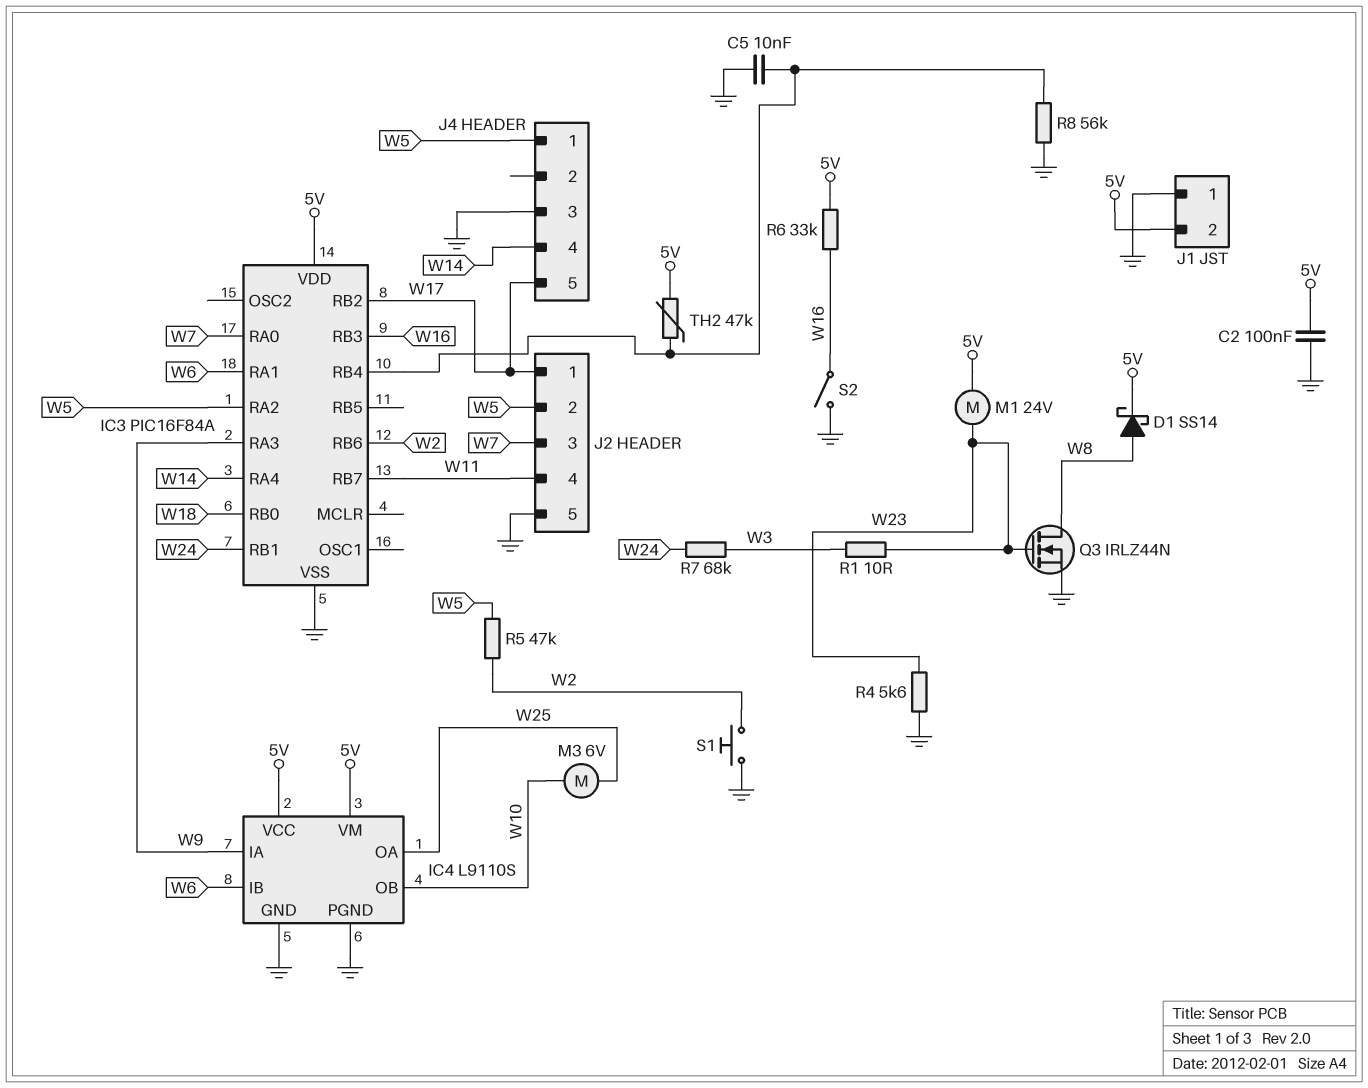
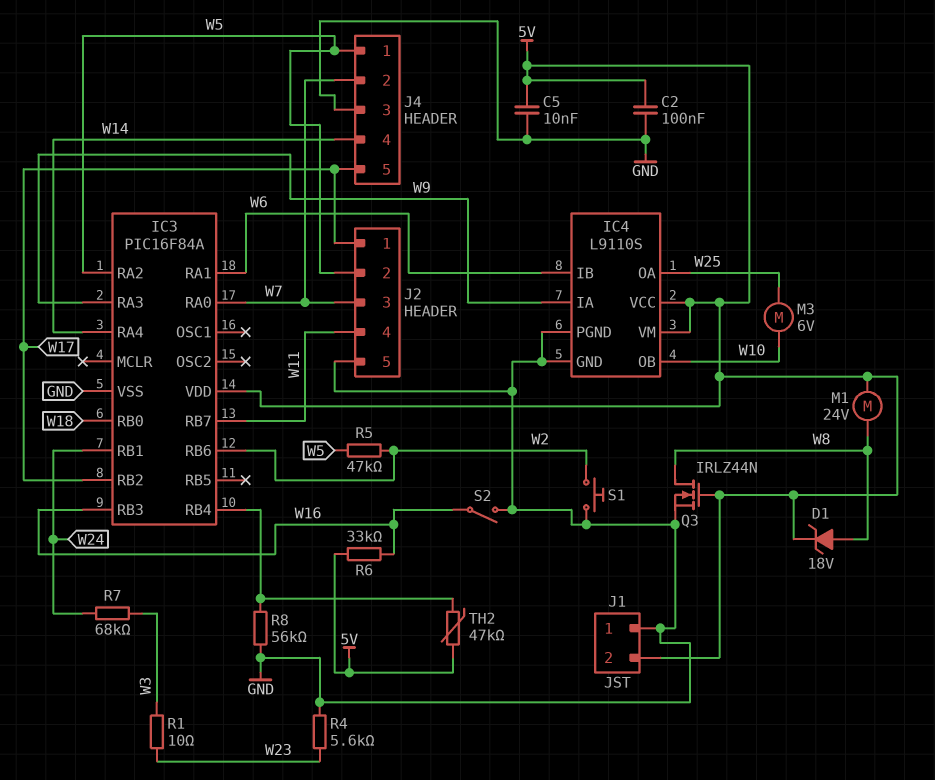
C5: 10nF (GND, IC3/RB4) -> 10nF (5V, GND)
D1: schottky SS14 (A W8, K 5V) -> zener 18V (A W8, K 5V)
J4 pin 2: none -> W7
M1: motor 24V (5V, W23) -> motor 24V (5V, W8)
Q3: NMOS IRLZ44N (G W23, D W8, S GND) -> NMOS IRLZ44N (G 5V, D W8, S GND)

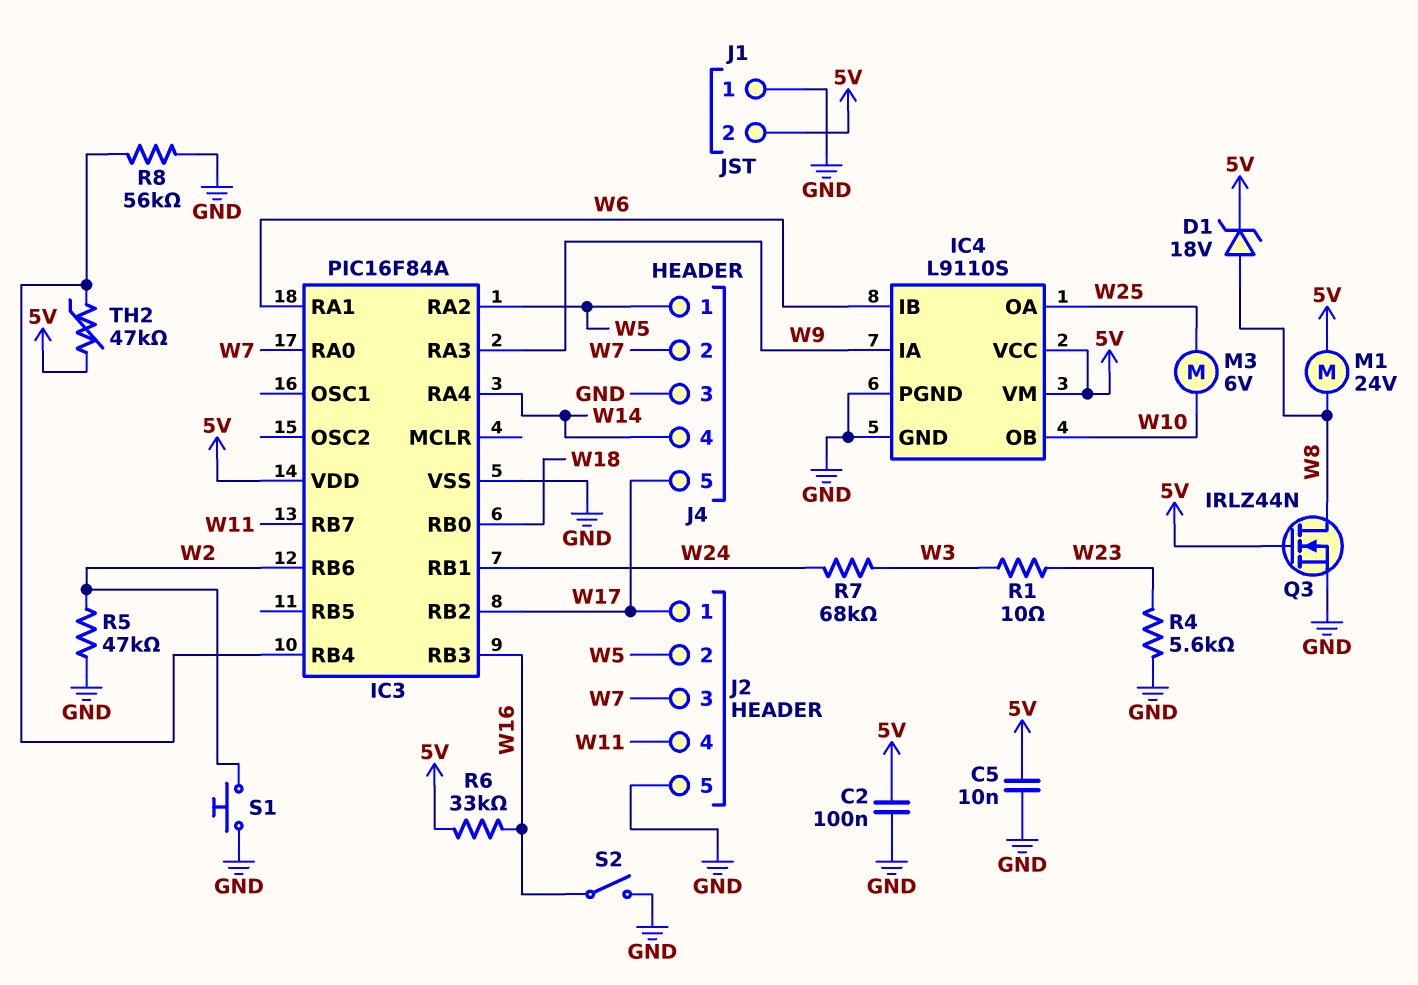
R5: 47k (W2, W5) -> 47k (GND, W2)

